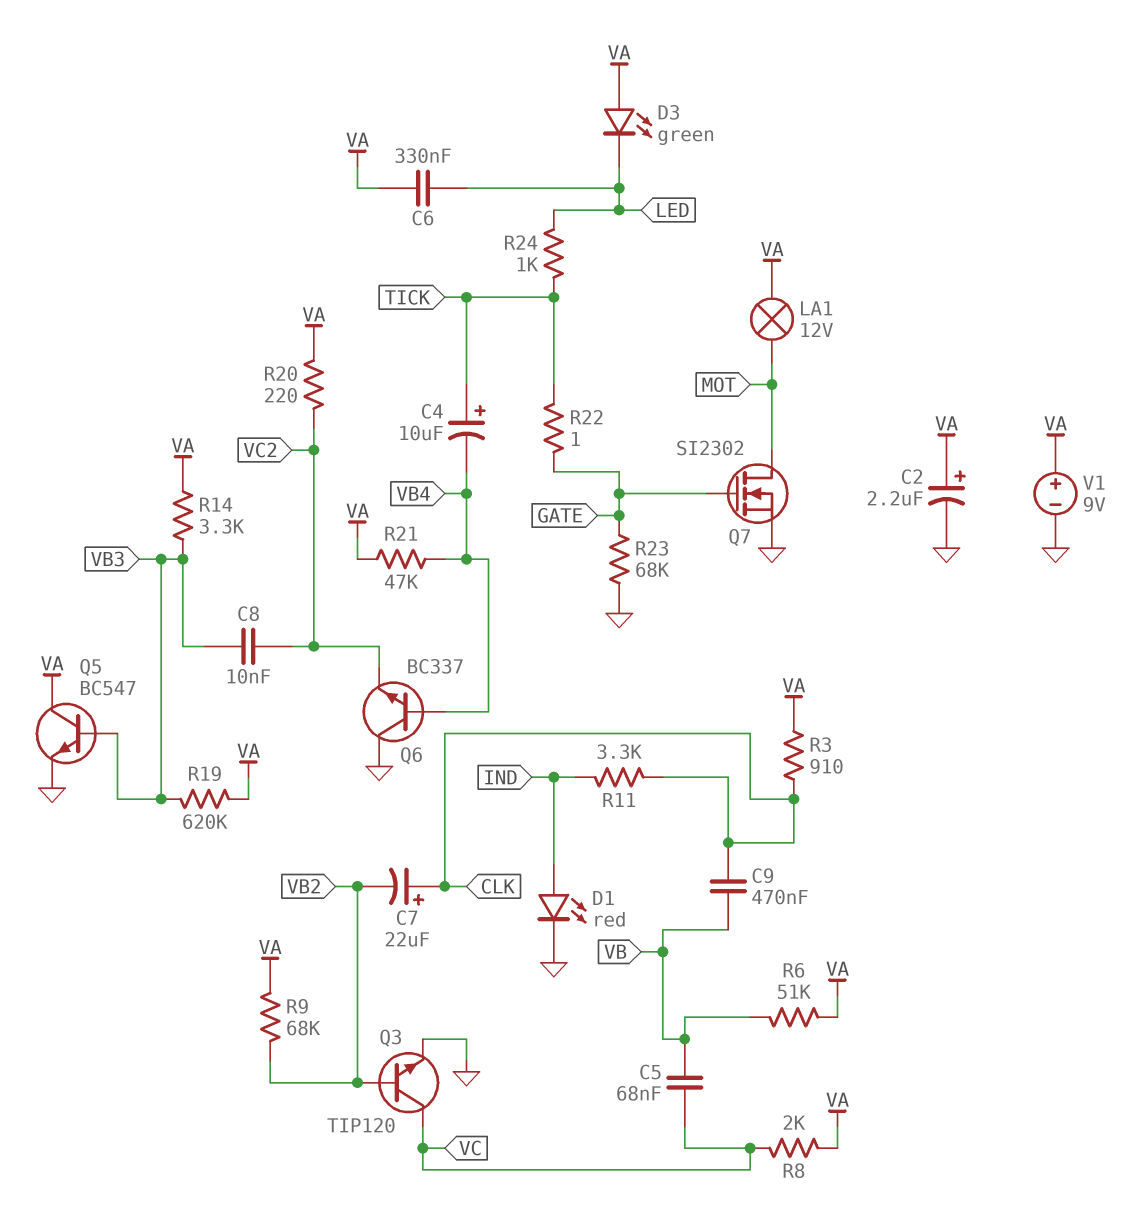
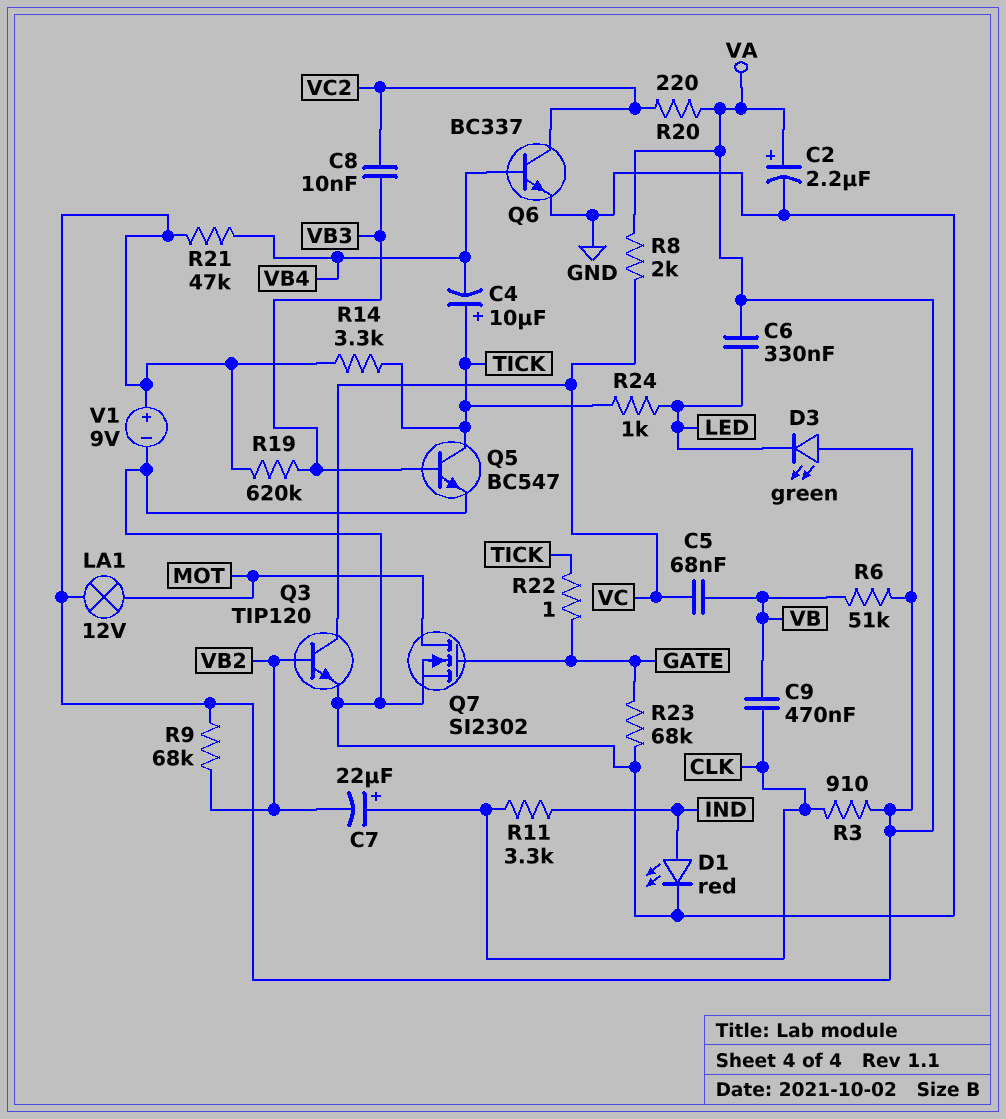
Q5: NPN BC547 (B VB3, C VA, E GND) -> NPN BC547 (B VB3, C TICK, E GND)
Q6: NPN BC337 (B VB4, C GND, E VC2) -> NPN BC337 (B VB4, C VC2, E GND)
R14: 3.3k (VA, VB3) -> 3.3k (TICK, VA)

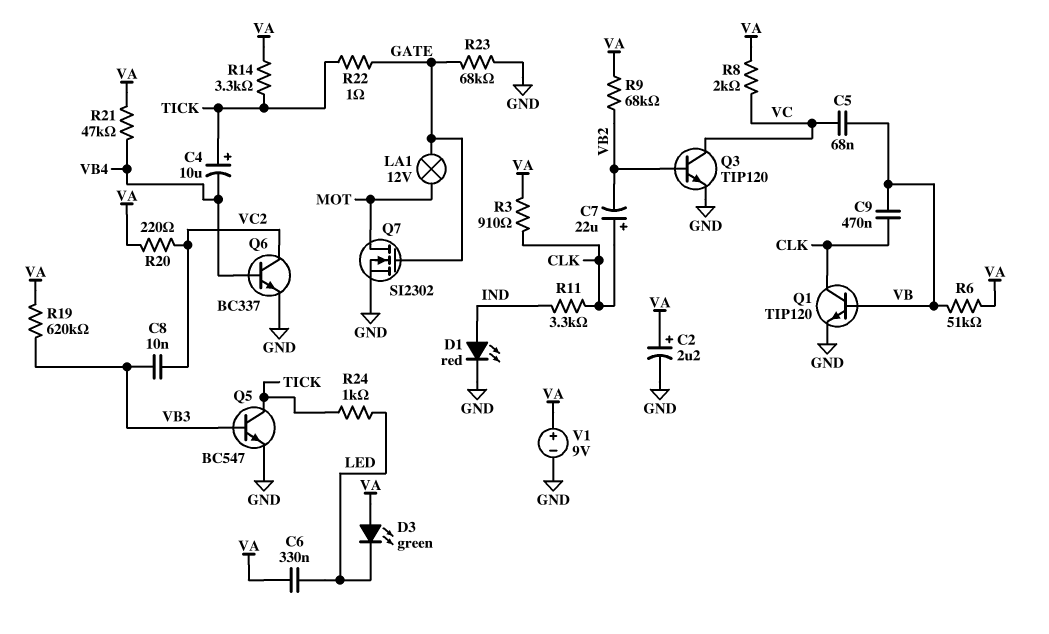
LA1: lamp 12V (MOT, VA) -> lamp 12V (GATE, MOT)
Q1: none -> NPN TIP120 (B VB, C CLK, E GND)

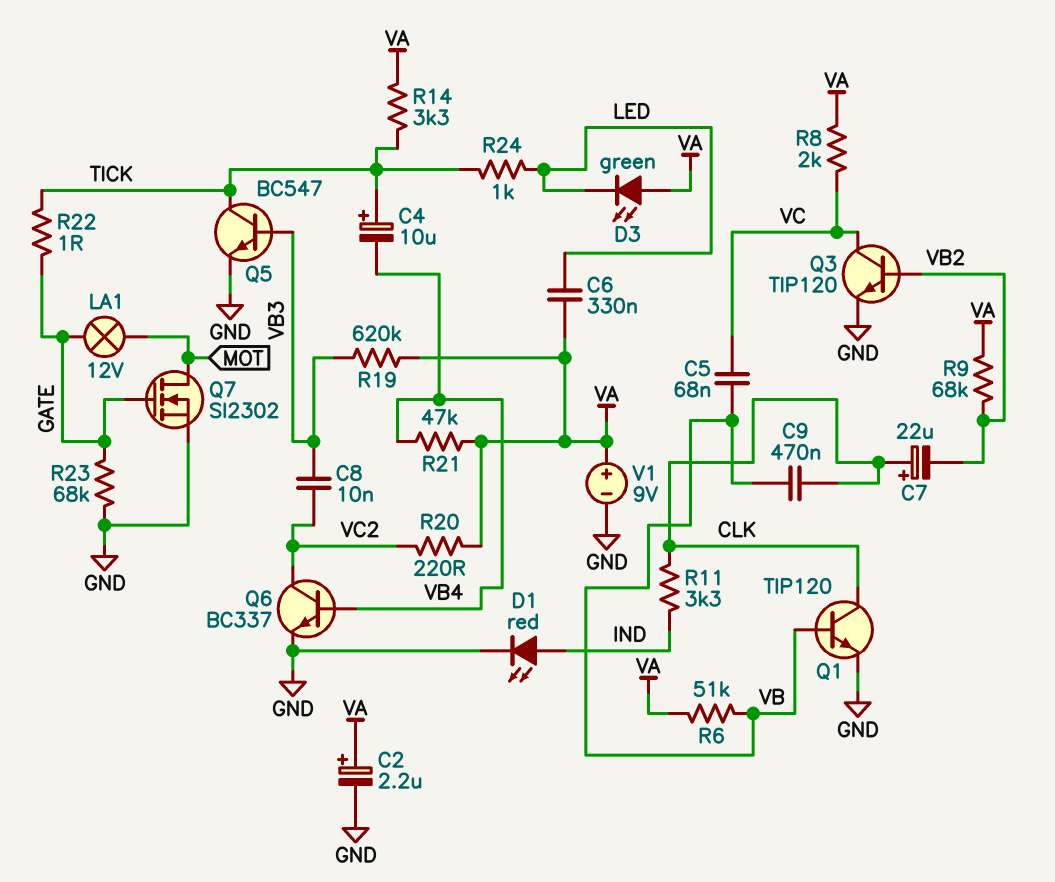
R3: 910 (CLK, VA) -> none

